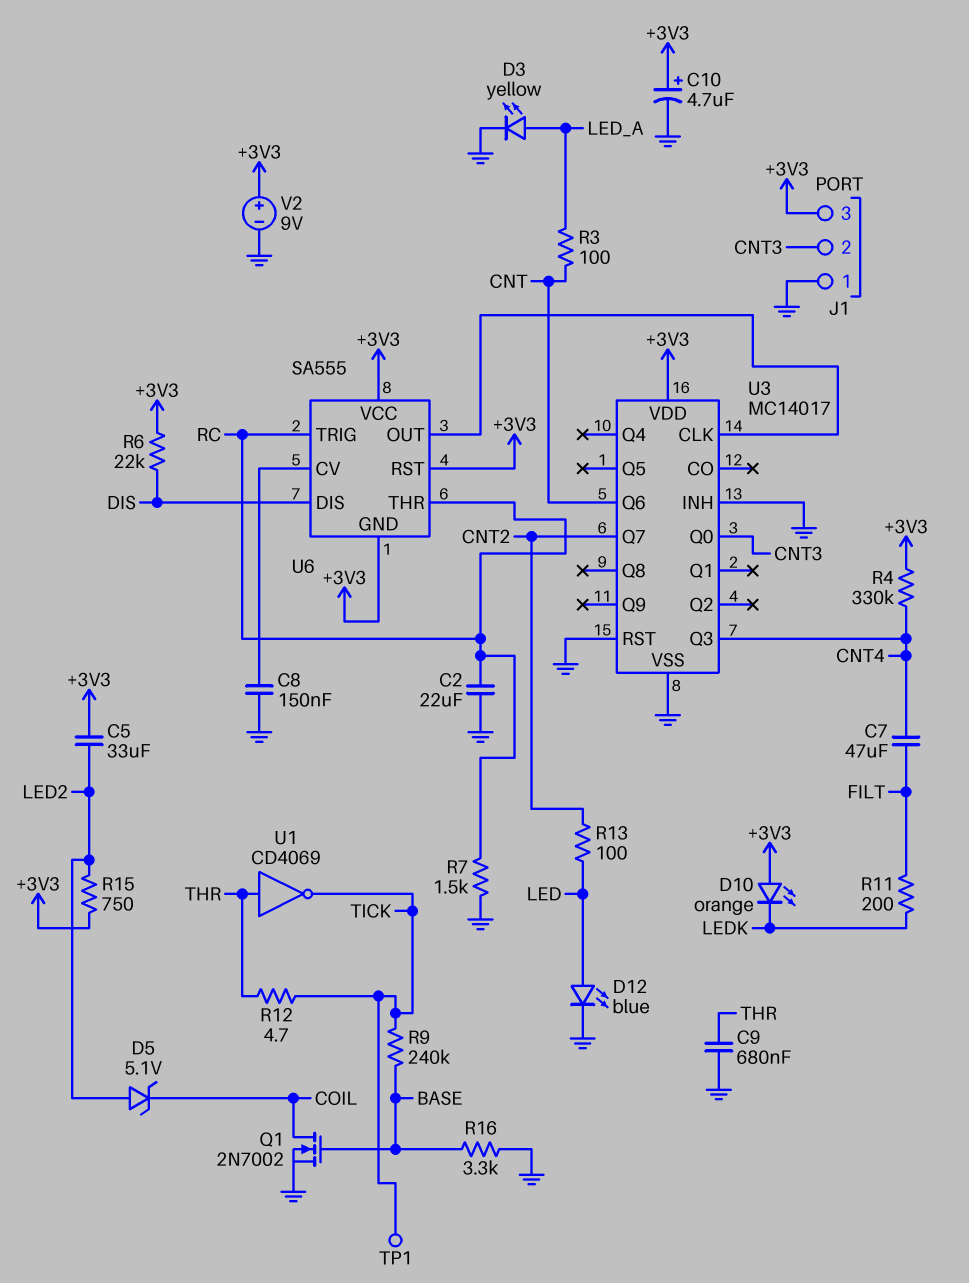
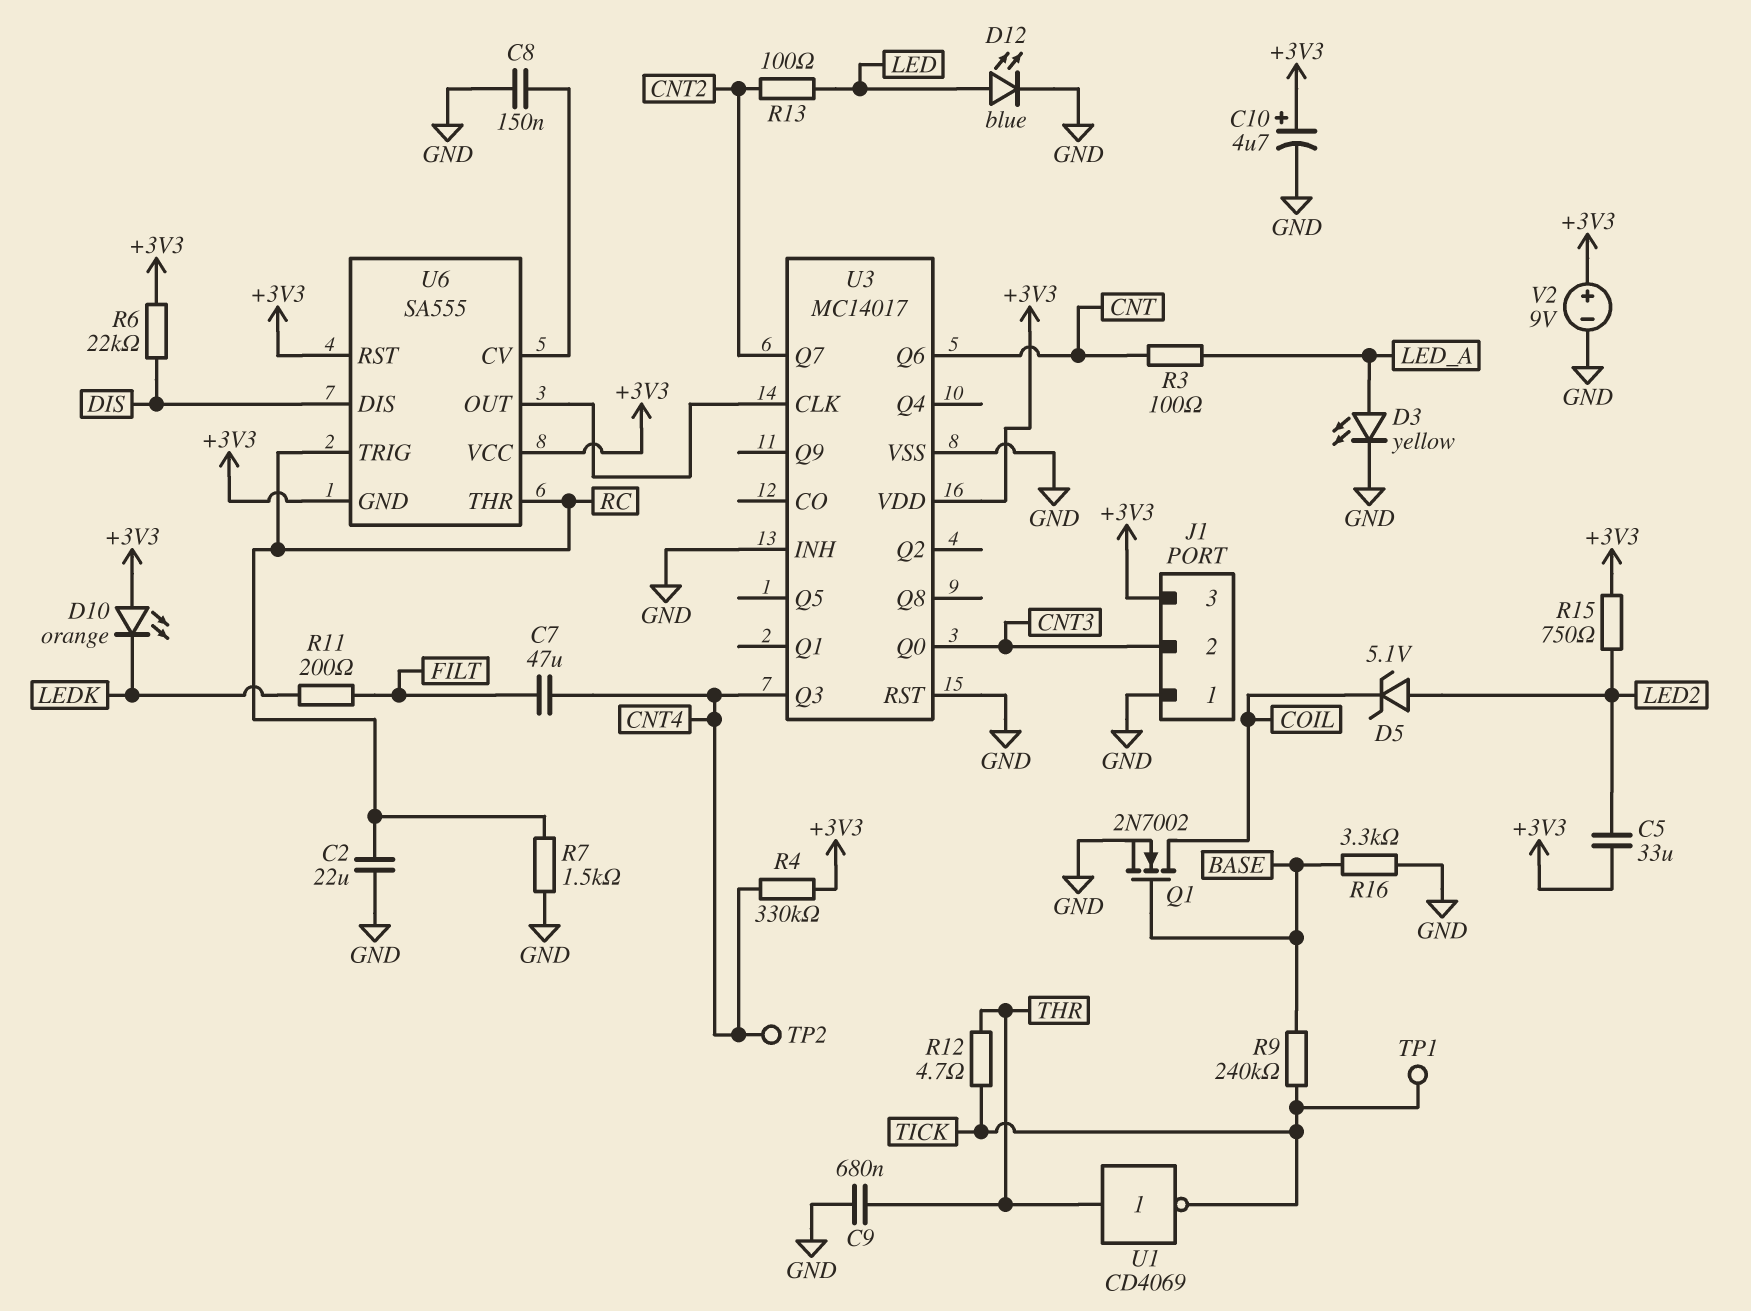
TP2: none -> test point (CNT4)

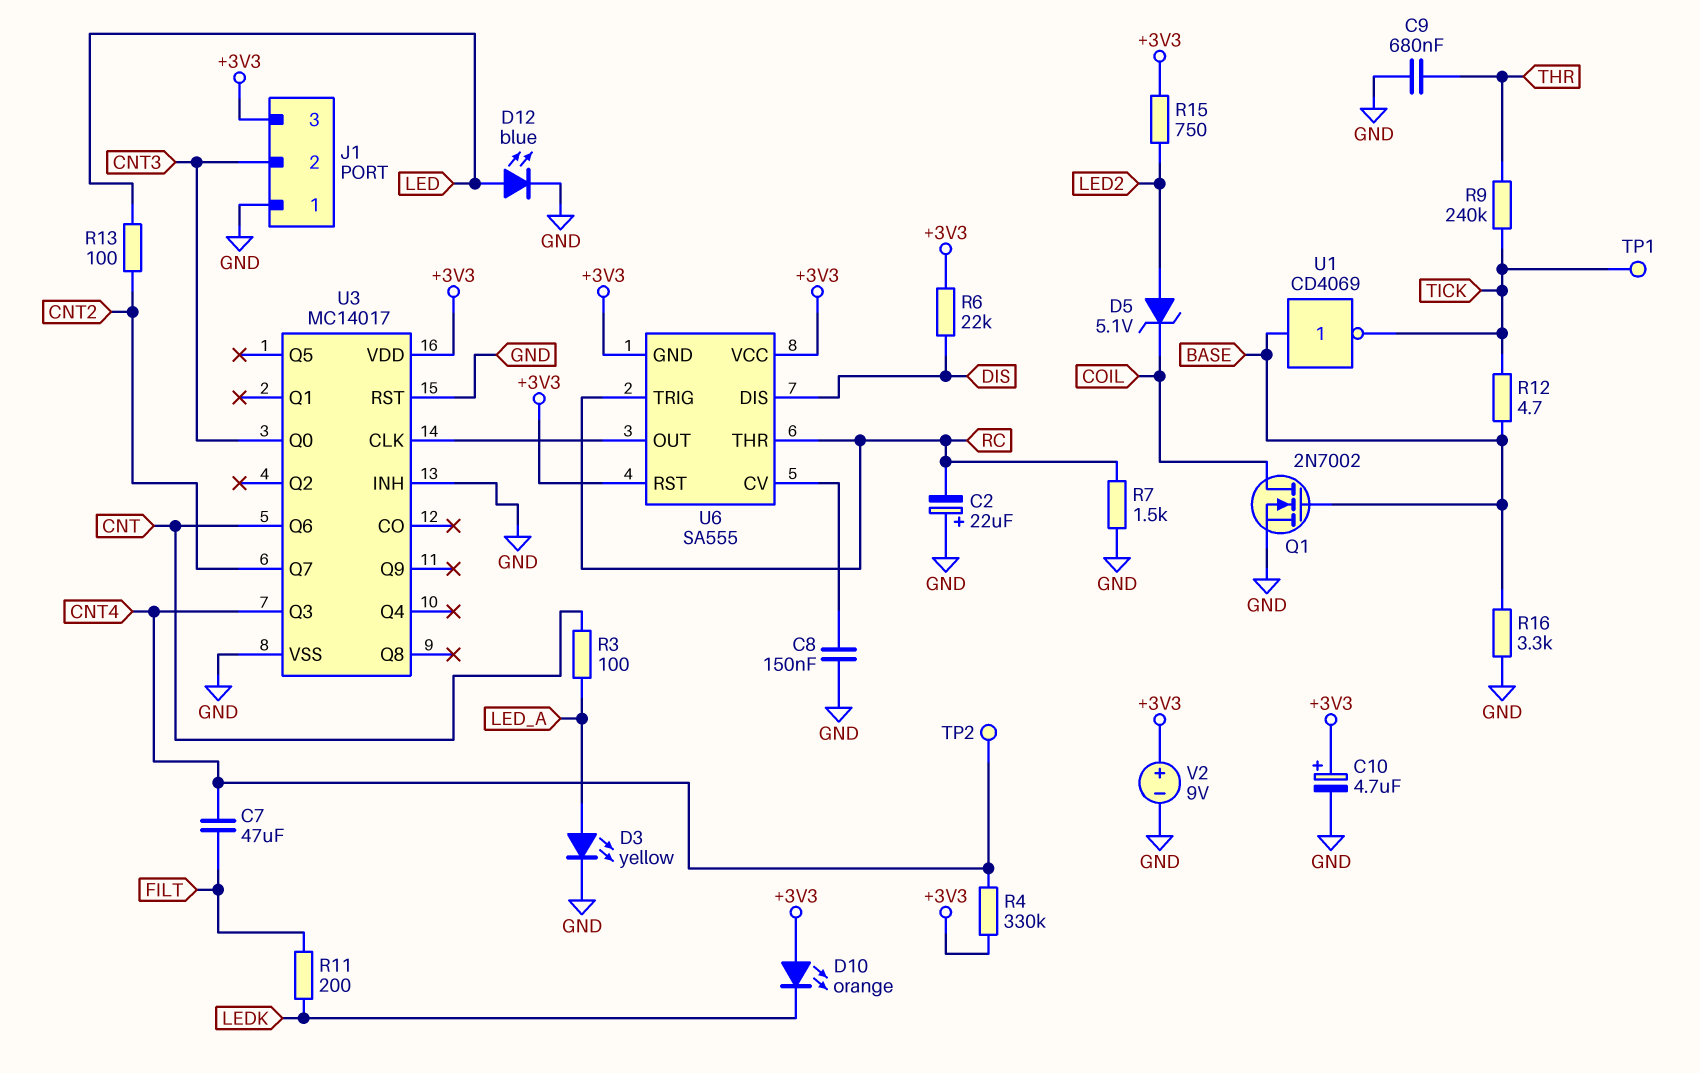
C2: 22uF (GND, RC) -> 22uF (plus GND, minus RC)
C5: 33uF (+3V3, LED2) -> none
R9: 240k (BASE, TICK) -> 240k (THR, TICK)
R12: 4.7 (THR, TICK) -> 4.7 (BASE, TICK)
U1: NOT CD4069 (in THR, out TICK) -> NOT CD4069 (in BASE, out TICK)

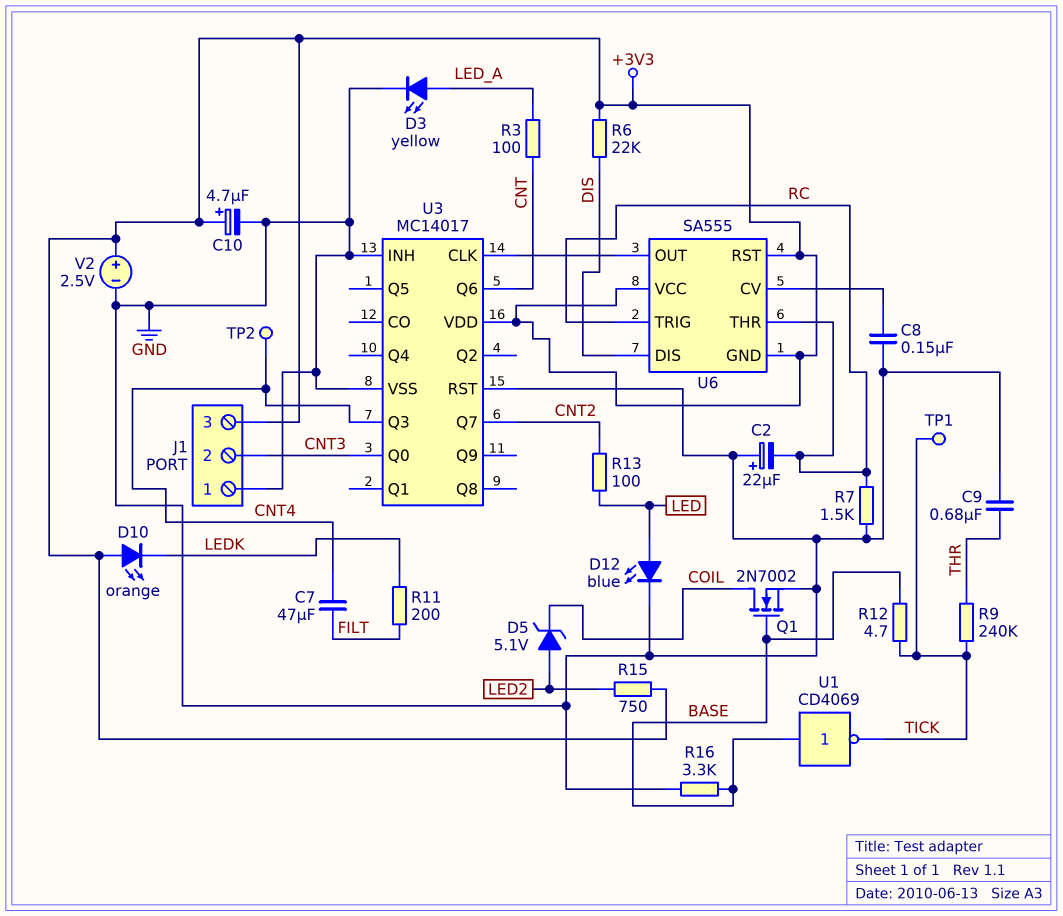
R4: 330k (+3V3, CNT4) -> none
V2: 9V (plus +3V3, minus GND) -> 2.5V (plus +3V3, minus GND)

